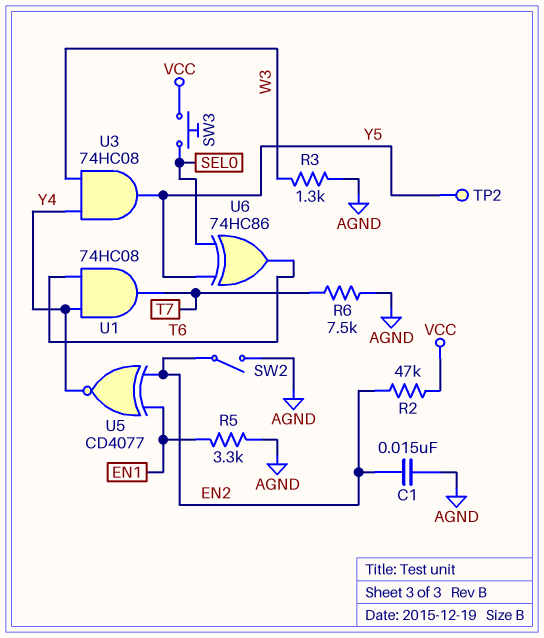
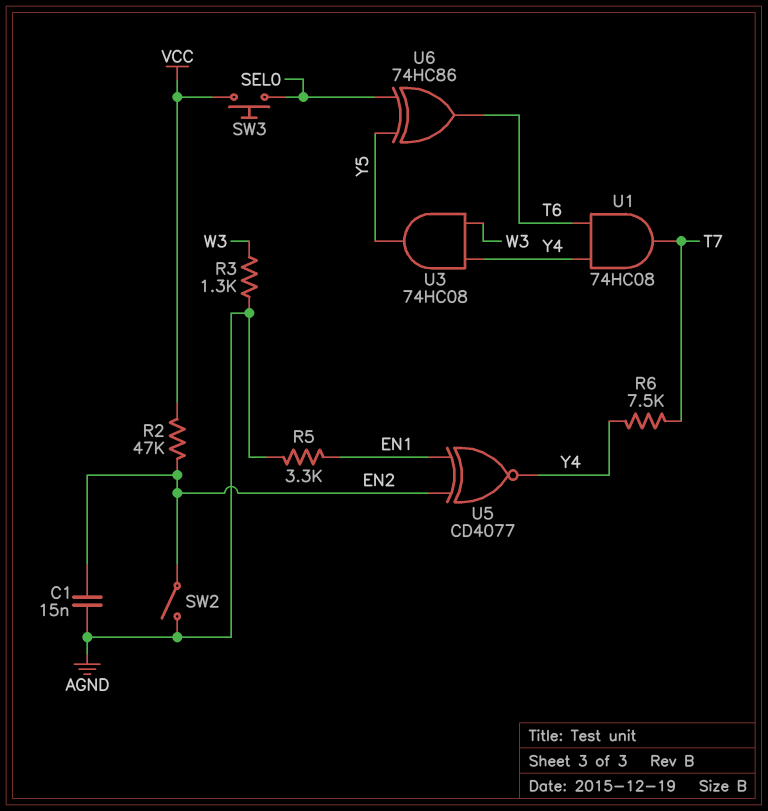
R6: 7.5k (AGND, T7) -> 7.5k (T7, Y4)
TP2: test point (Y5) -> none

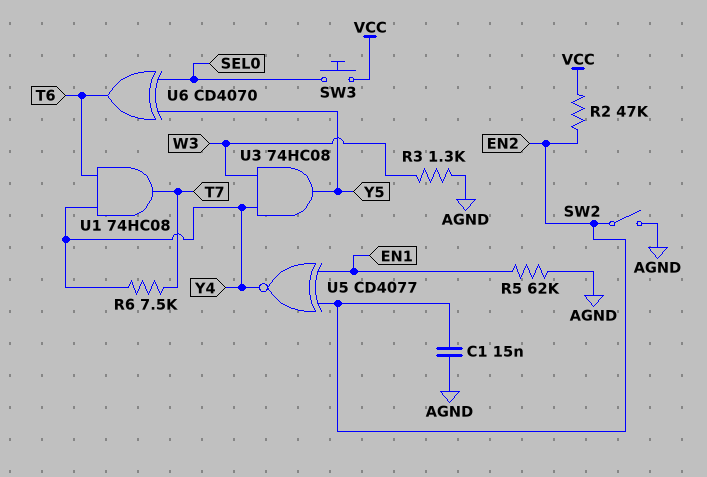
R5: 3.3k (AGND, EN1) -> 62k (AGND, EN1)
U6: XOR 74HC86 (in SEL0, in Y5, out T6) -> XOR CD4070 (in SEL0, in Y5, out T6)

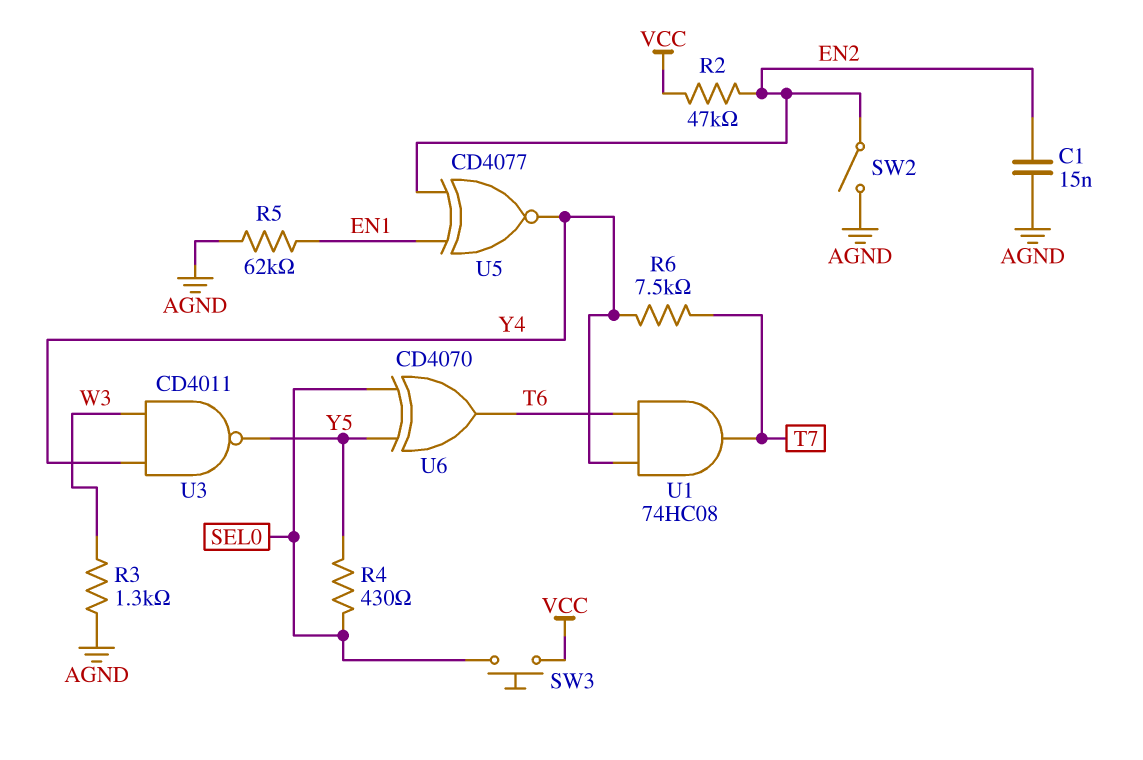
R4: none -> 430 (SEL0, Y5)
U3: AND 74HC08 (in W3, in Y4, out Y5) -> NAND CD4011 (in W3, in Y4, out Y5)

